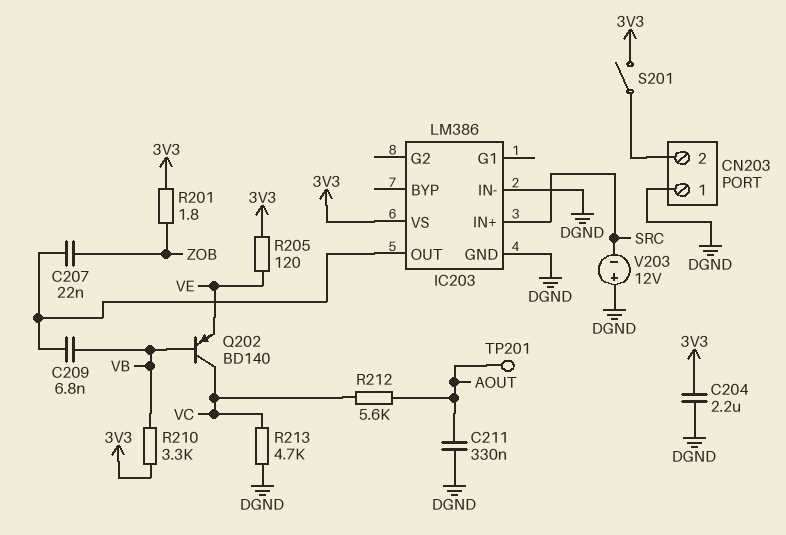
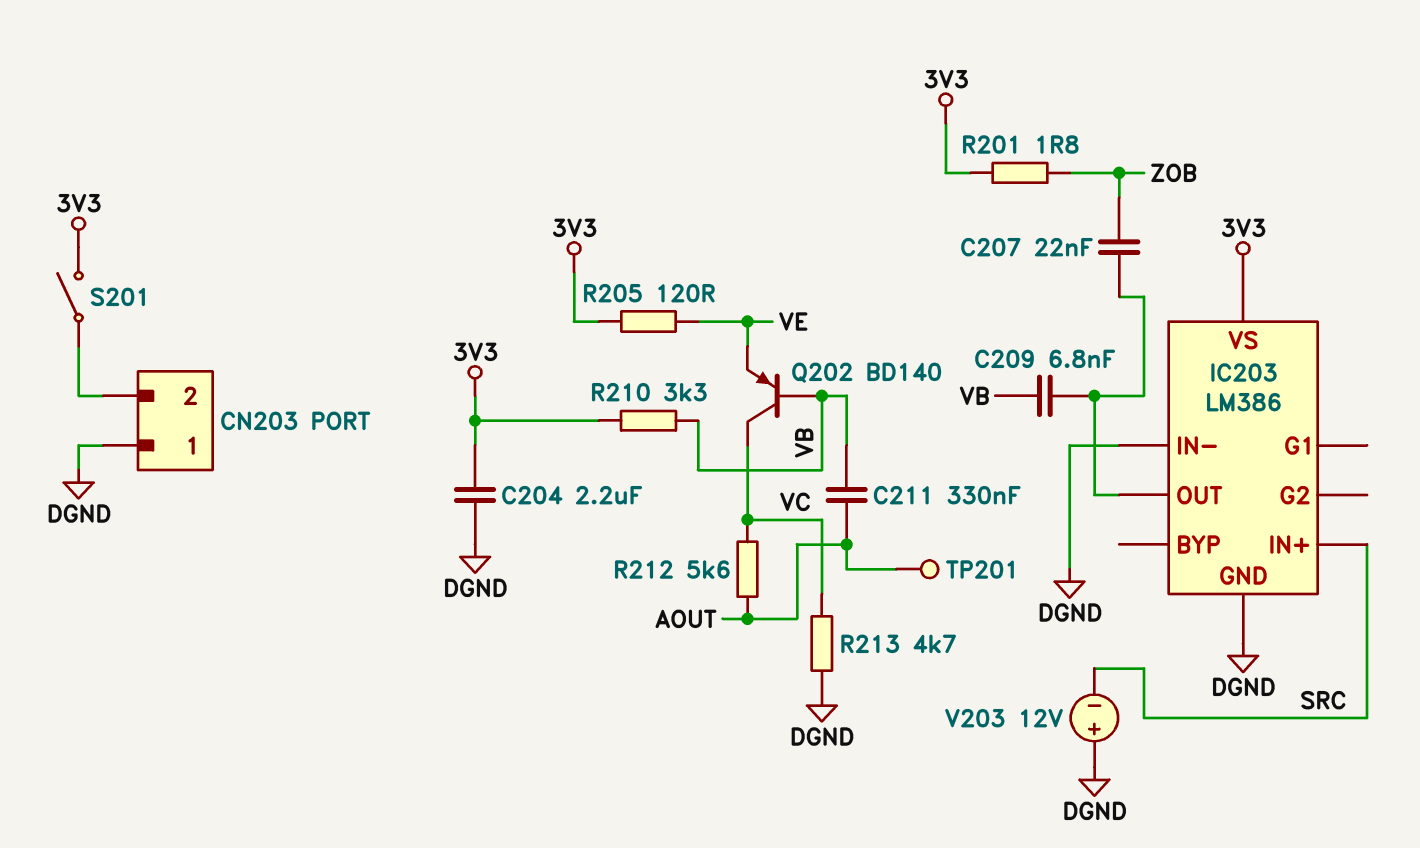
C211: 330nF (AOUT, DGND) -> 330nF (AOUT, VB)

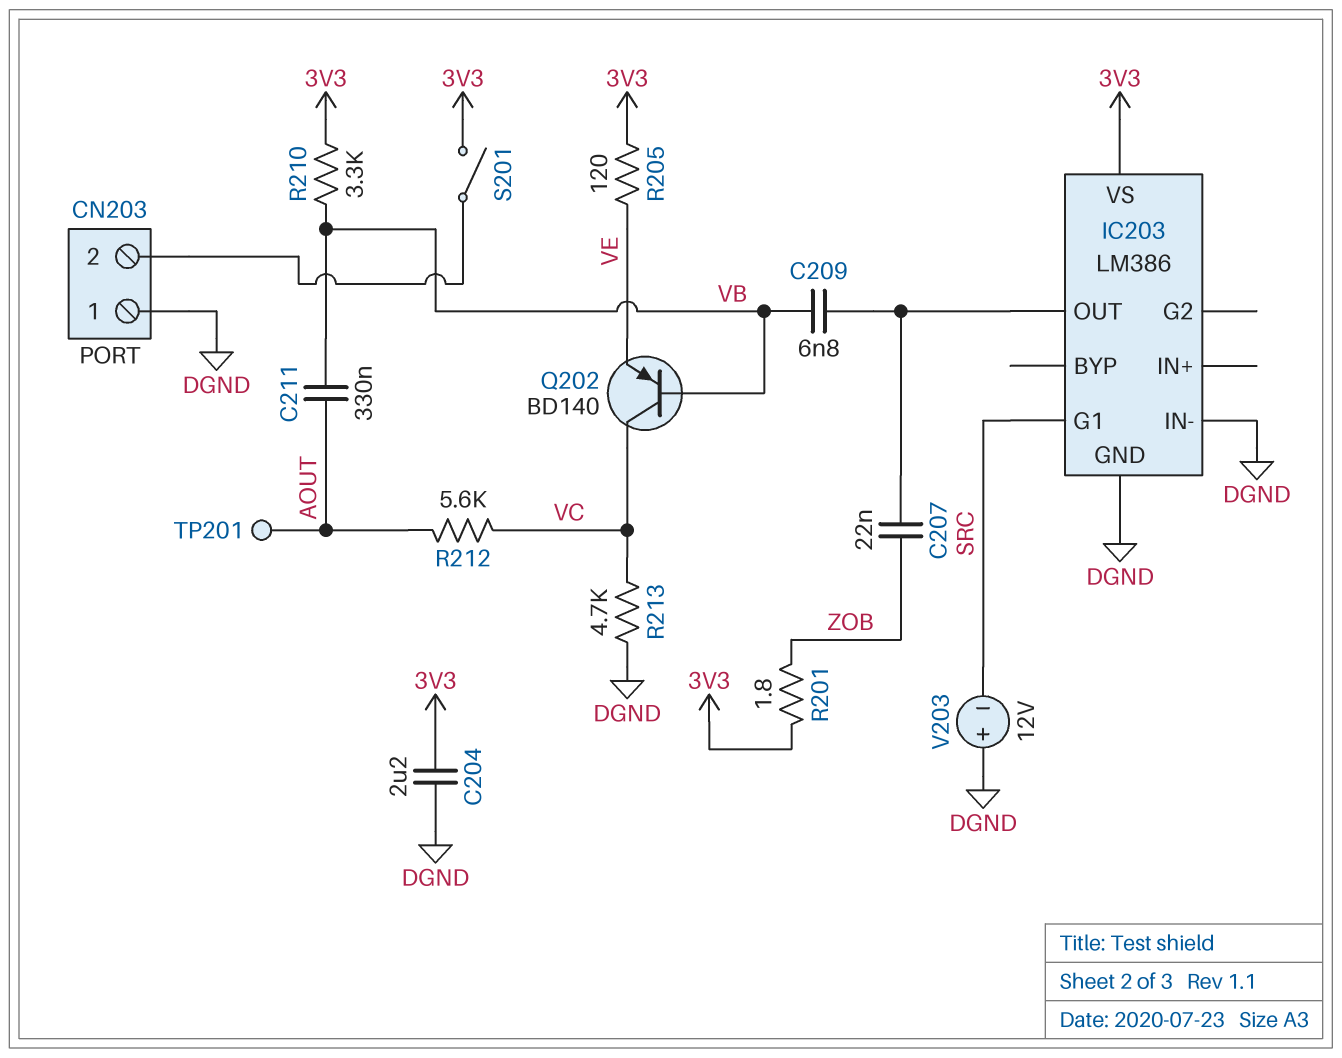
IC203 pin G1: none -> SRC
IC203 pin IN+: SRC -> none

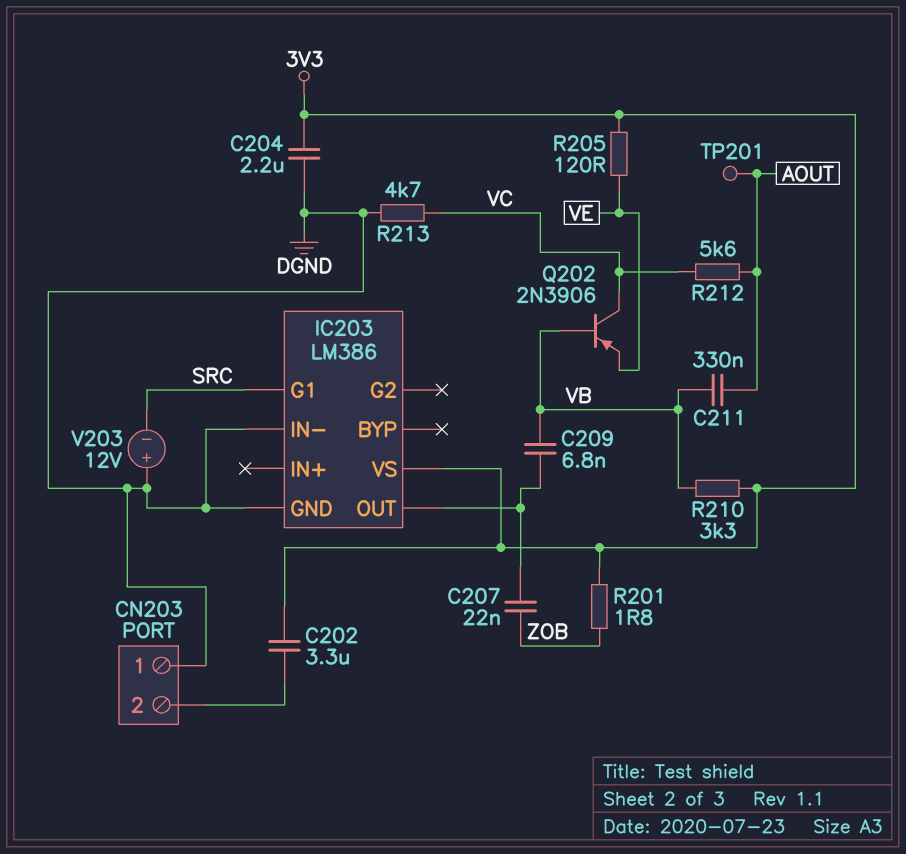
C202: none -> 3.3uF (3V3, CN203/2)
Q202: PNP BD140 (B VB, C VC, E VE) -> PNP 2N3906 (B VB, C VC, E VE)
S201: switch (3V3, CN203/2) -> none

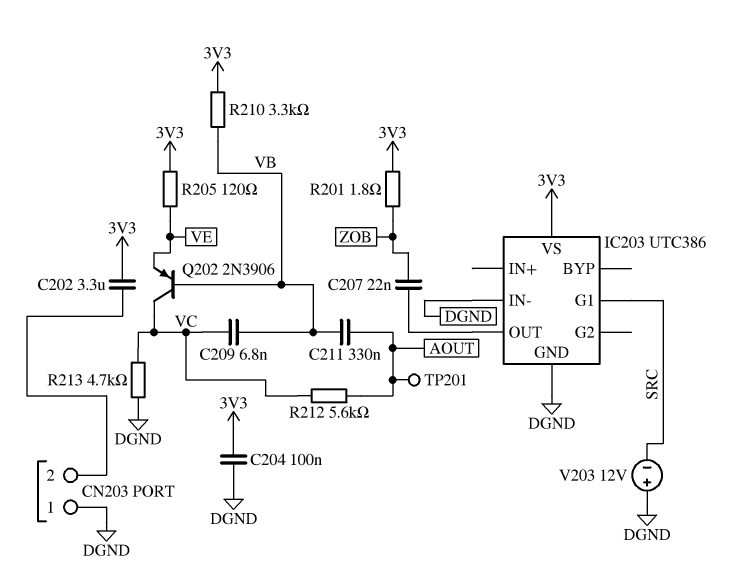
C204: 2.2uF (3V3, DGND) -> 100nF (3V3, DGND)
C209: 6.8nF (IC203/OUT, VB) -> 6.8nF (VB, VC)
IC203: LM386 -> UTC386

